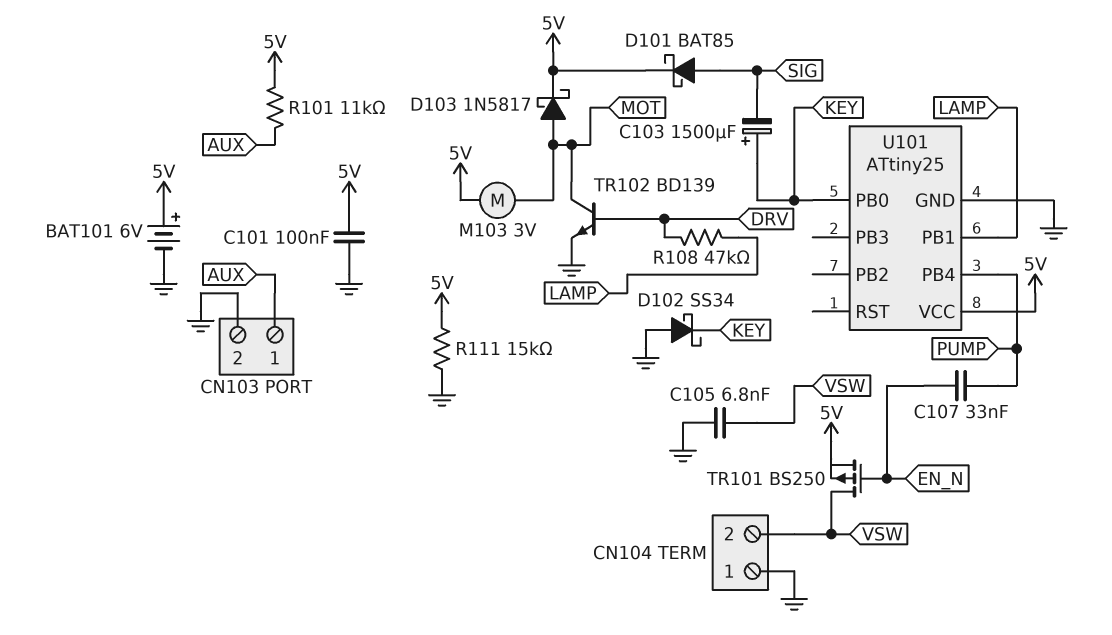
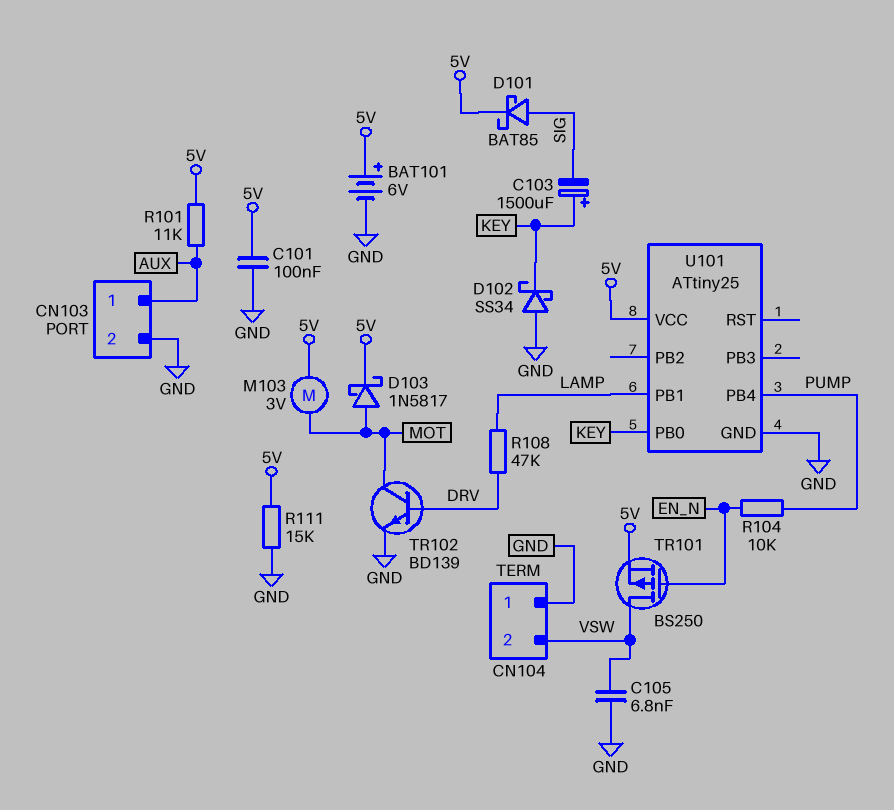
C107: 33nF (EN_N, PUMP) -> none
R104: none -> 10k (EN_N, PUMP)

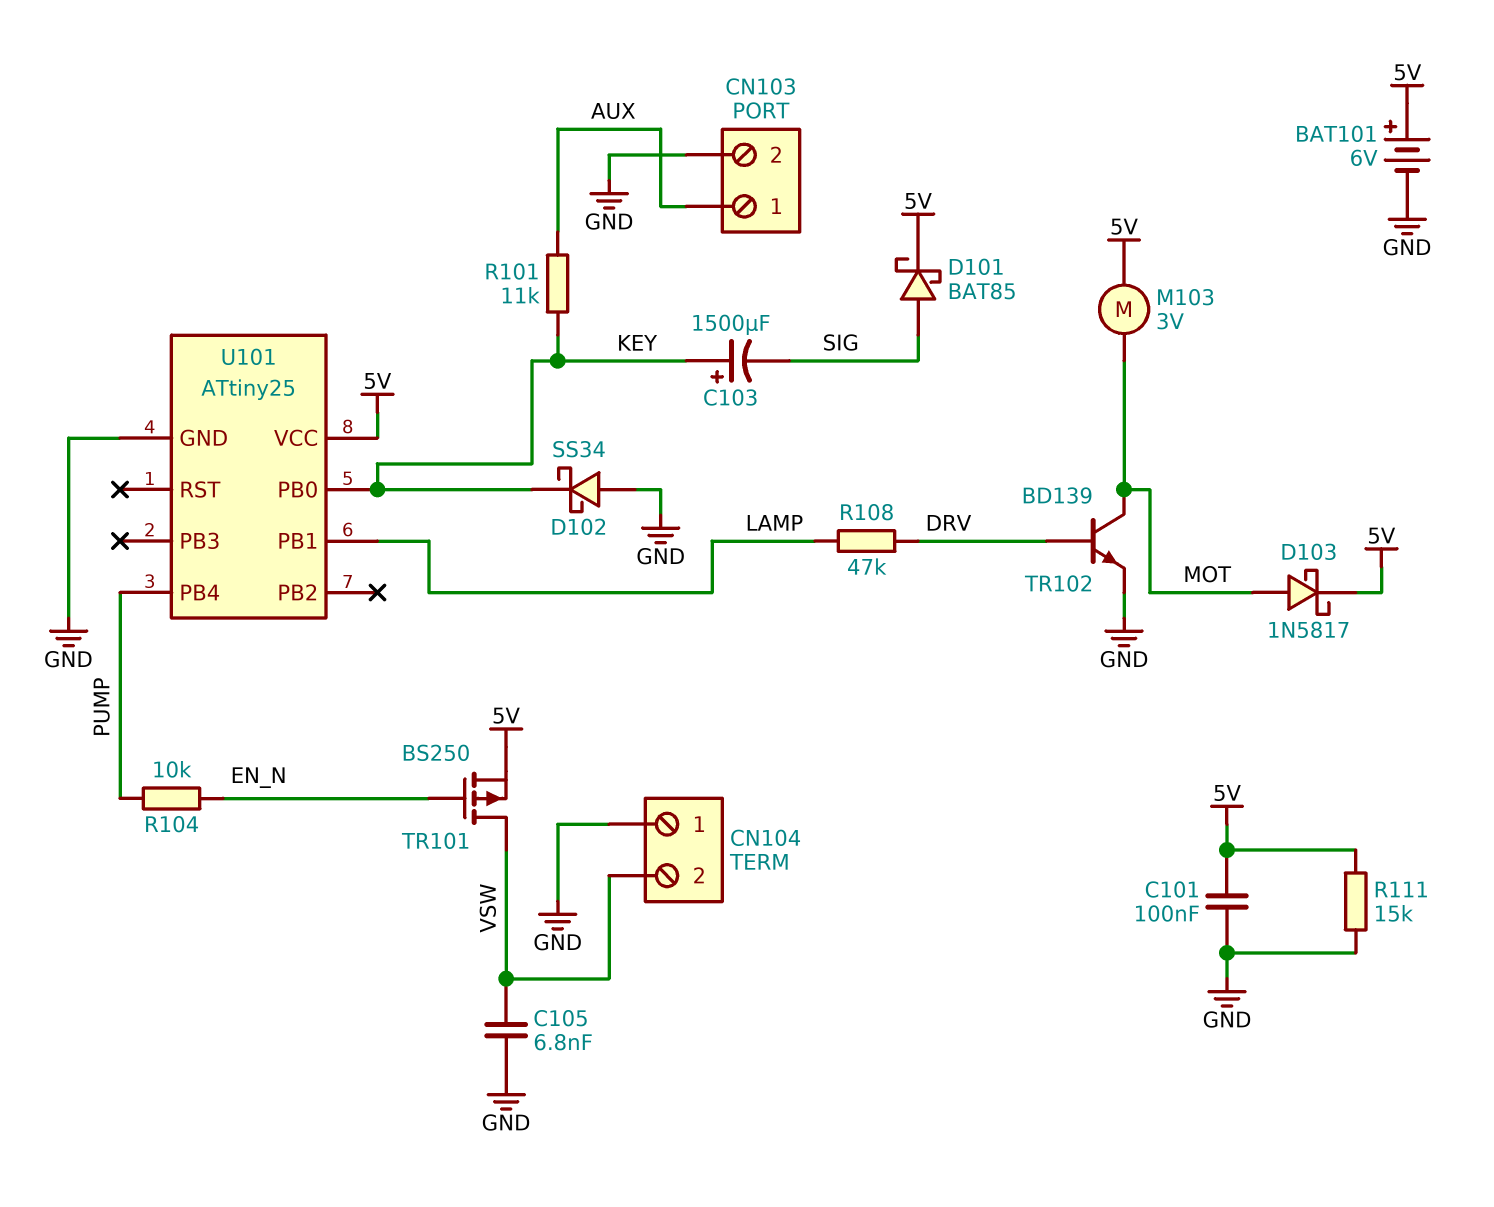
R101: 11k (5V, AUX) -> 11k (AUX, KEY)

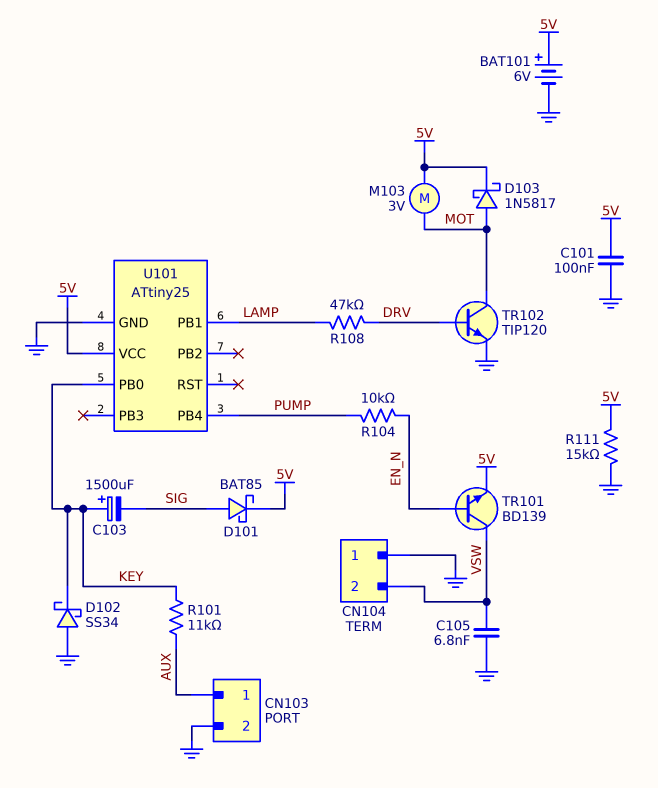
TR101: PMOS BS250 (G EN_N, D VSW, S 5V) -> NPN BD139 (B EN_N, C VSW, E 5V)
TR102: NPN BD139 (B DRV, C MOT, E GND) -> NPN TIP120 (B DRV, C MOT, E GND)

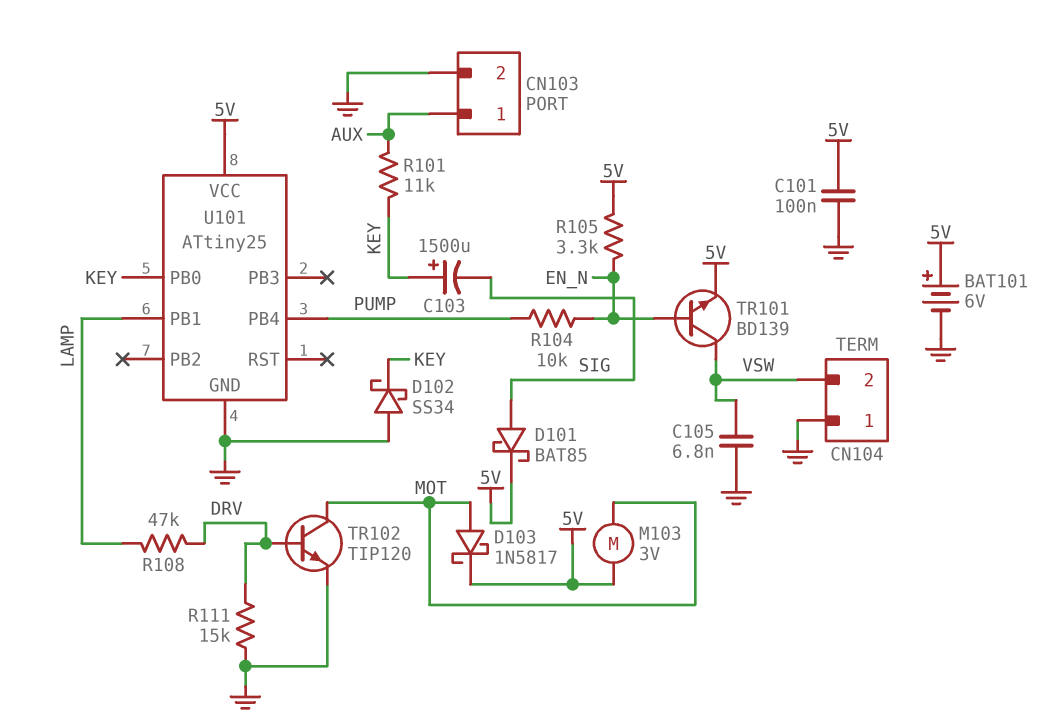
R105: none -> 3.3k (5V, EN_N)
R111: 15k (5V, GND) -> 15k (DRV, GND)

